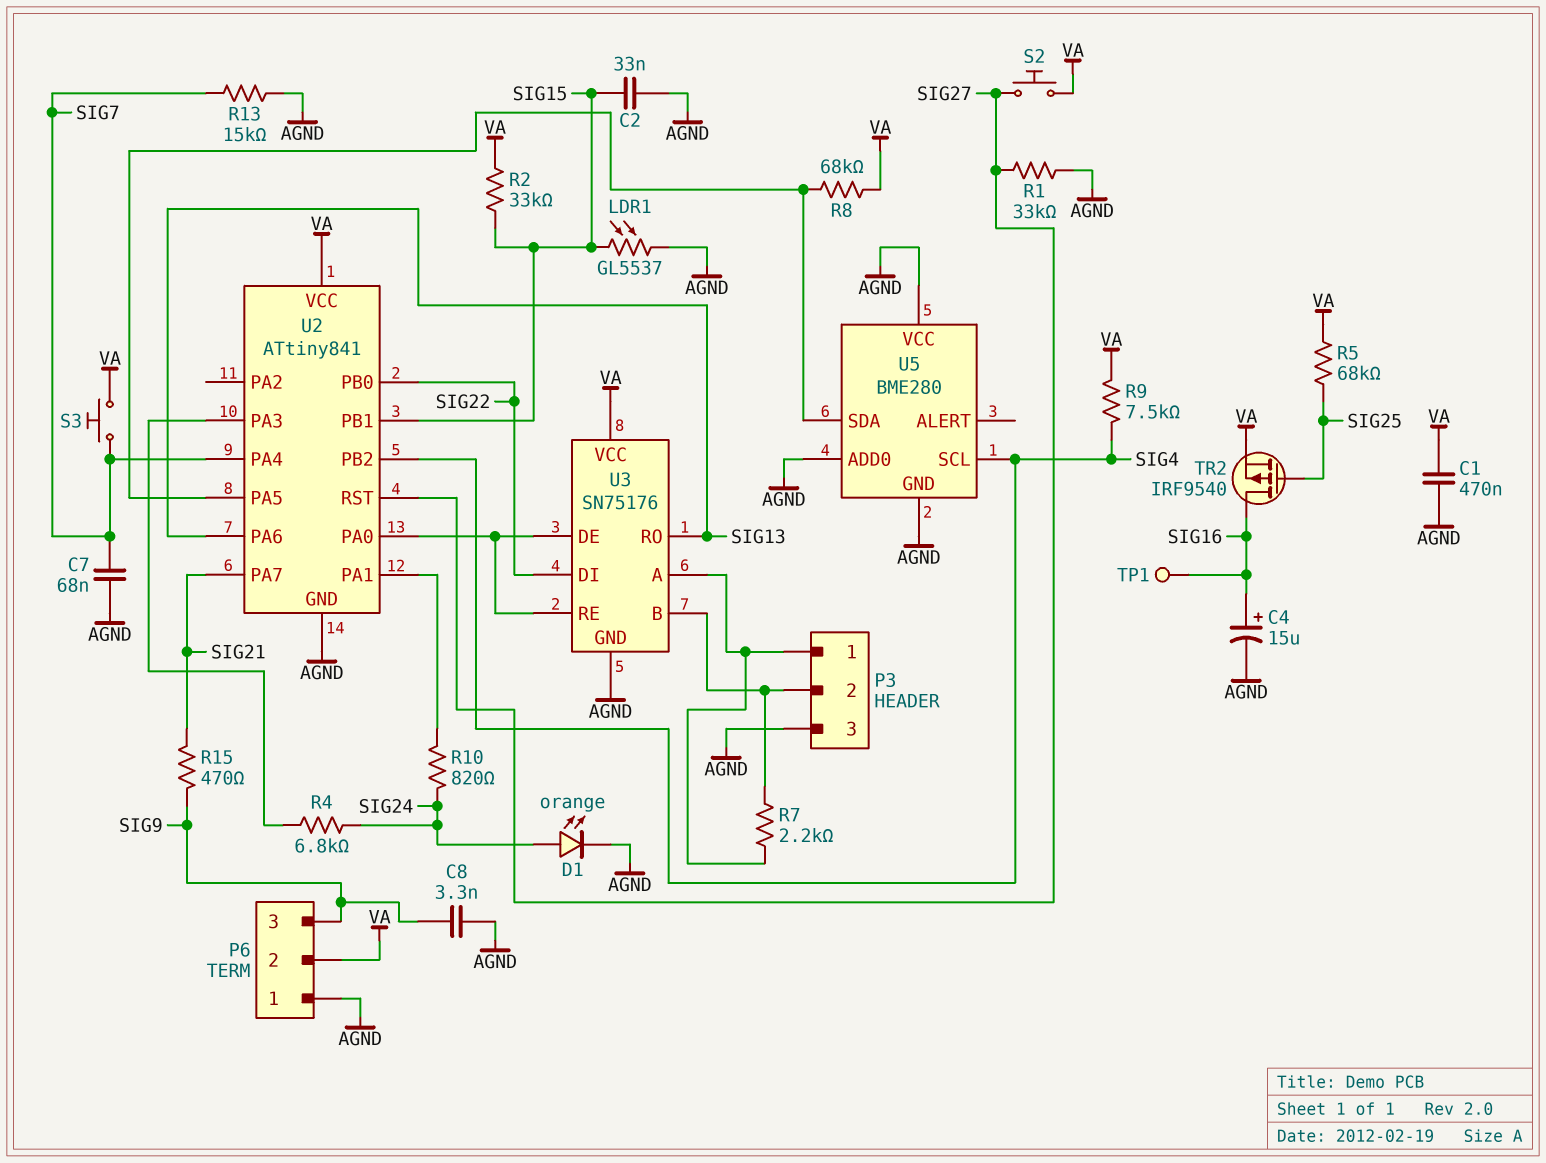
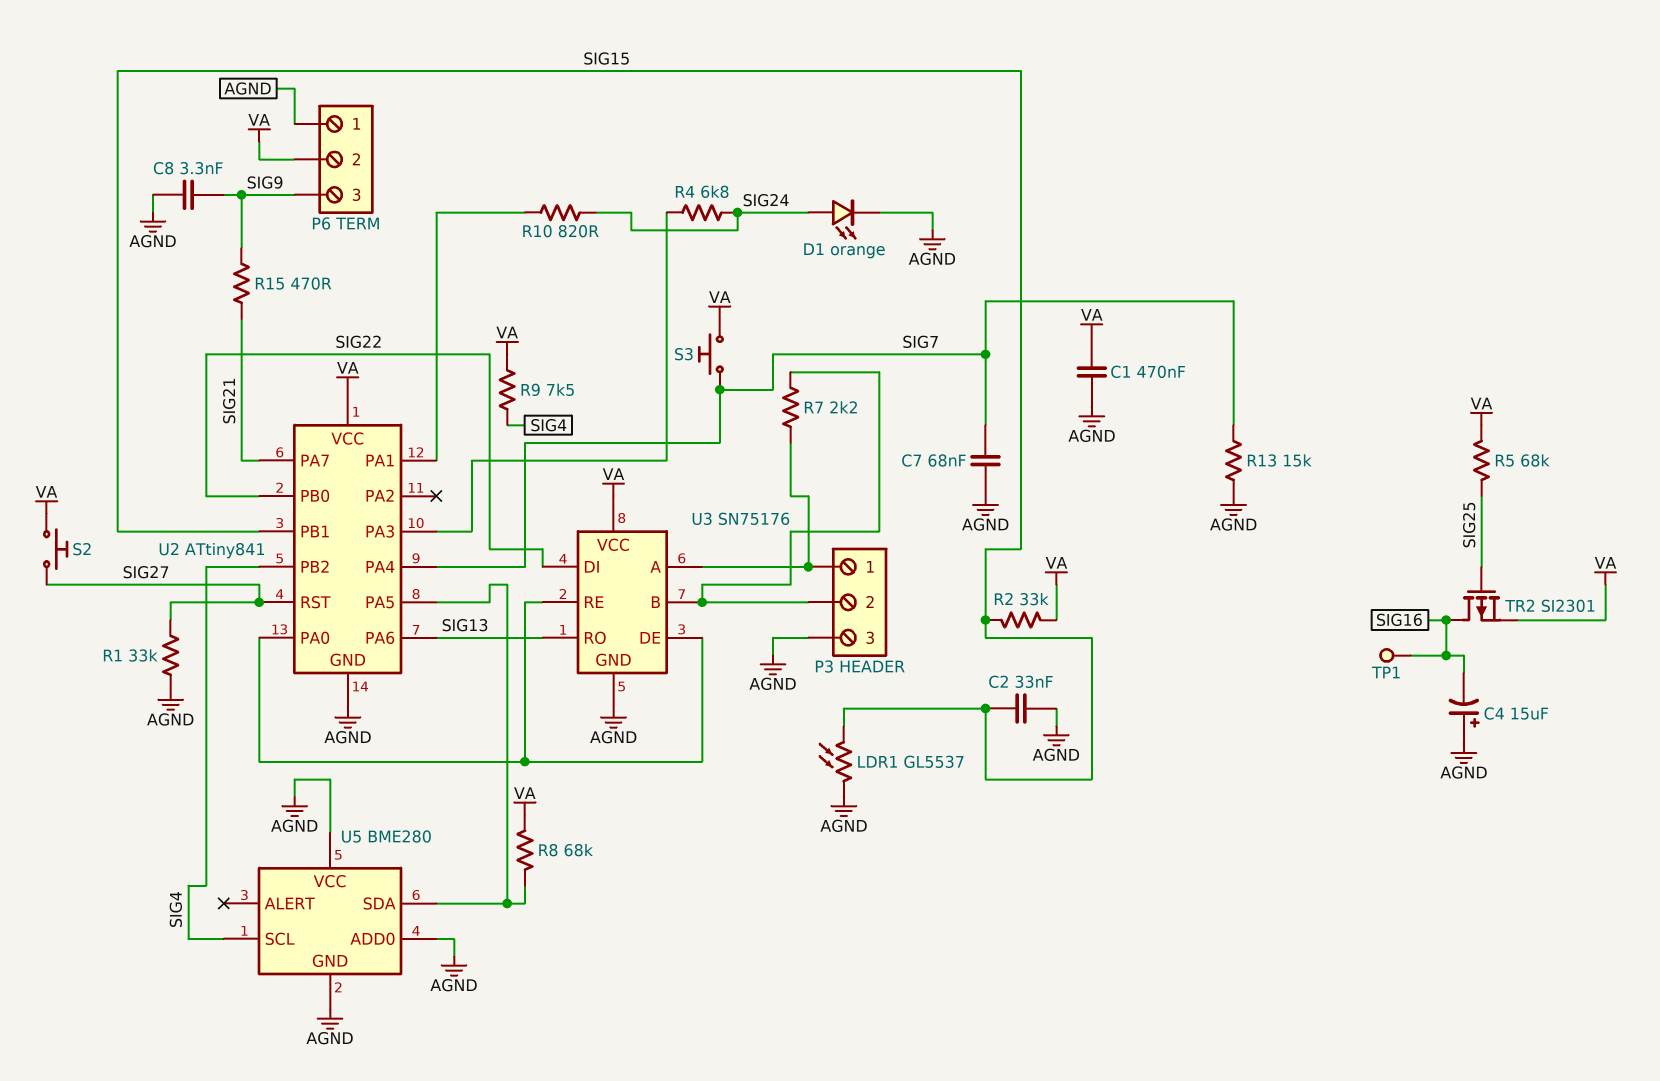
C4: 15uF (plus SIG16, minus AGND) -> 15uF (plus AGND, minus SIG16)
TR2: PMOS IRF9540 (G SIG25, D SIG16, S VA) -> PMOS SI2301 (G SIG25, D SIG16, S VA)

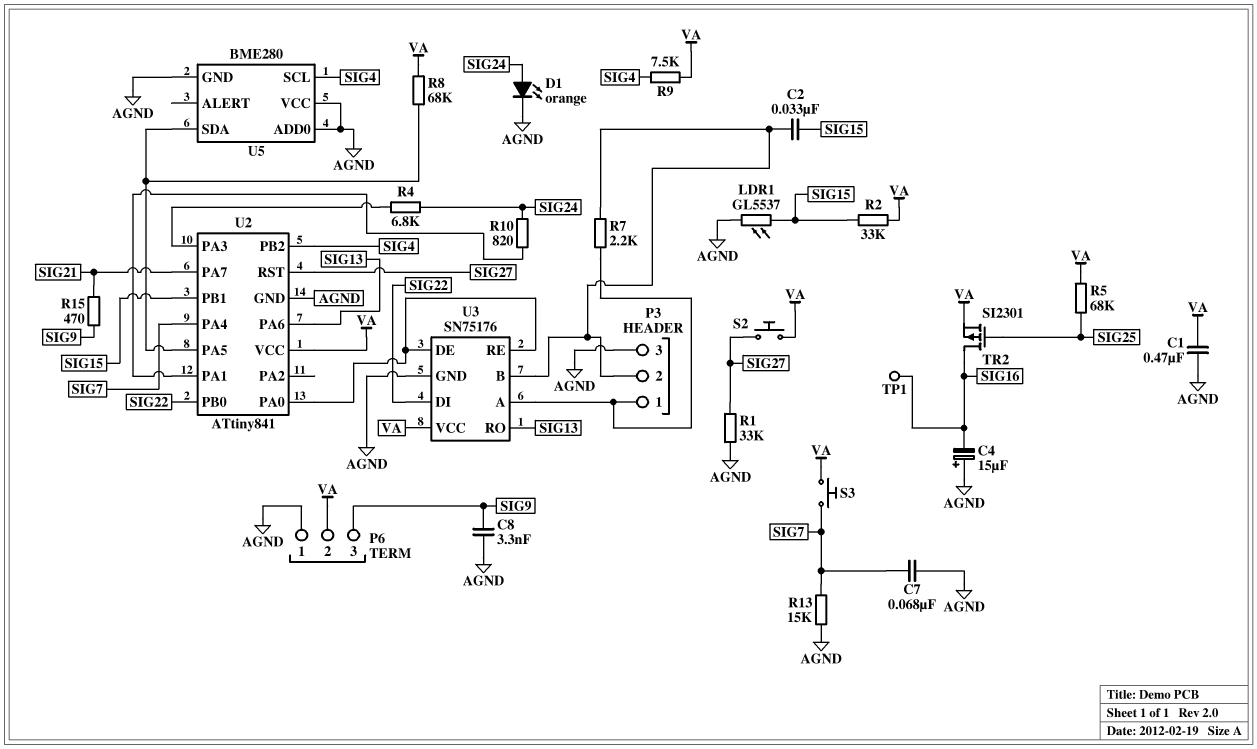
C2: 33nF (AGND, SIG15) -> 33nF (P3/2, SIG15)

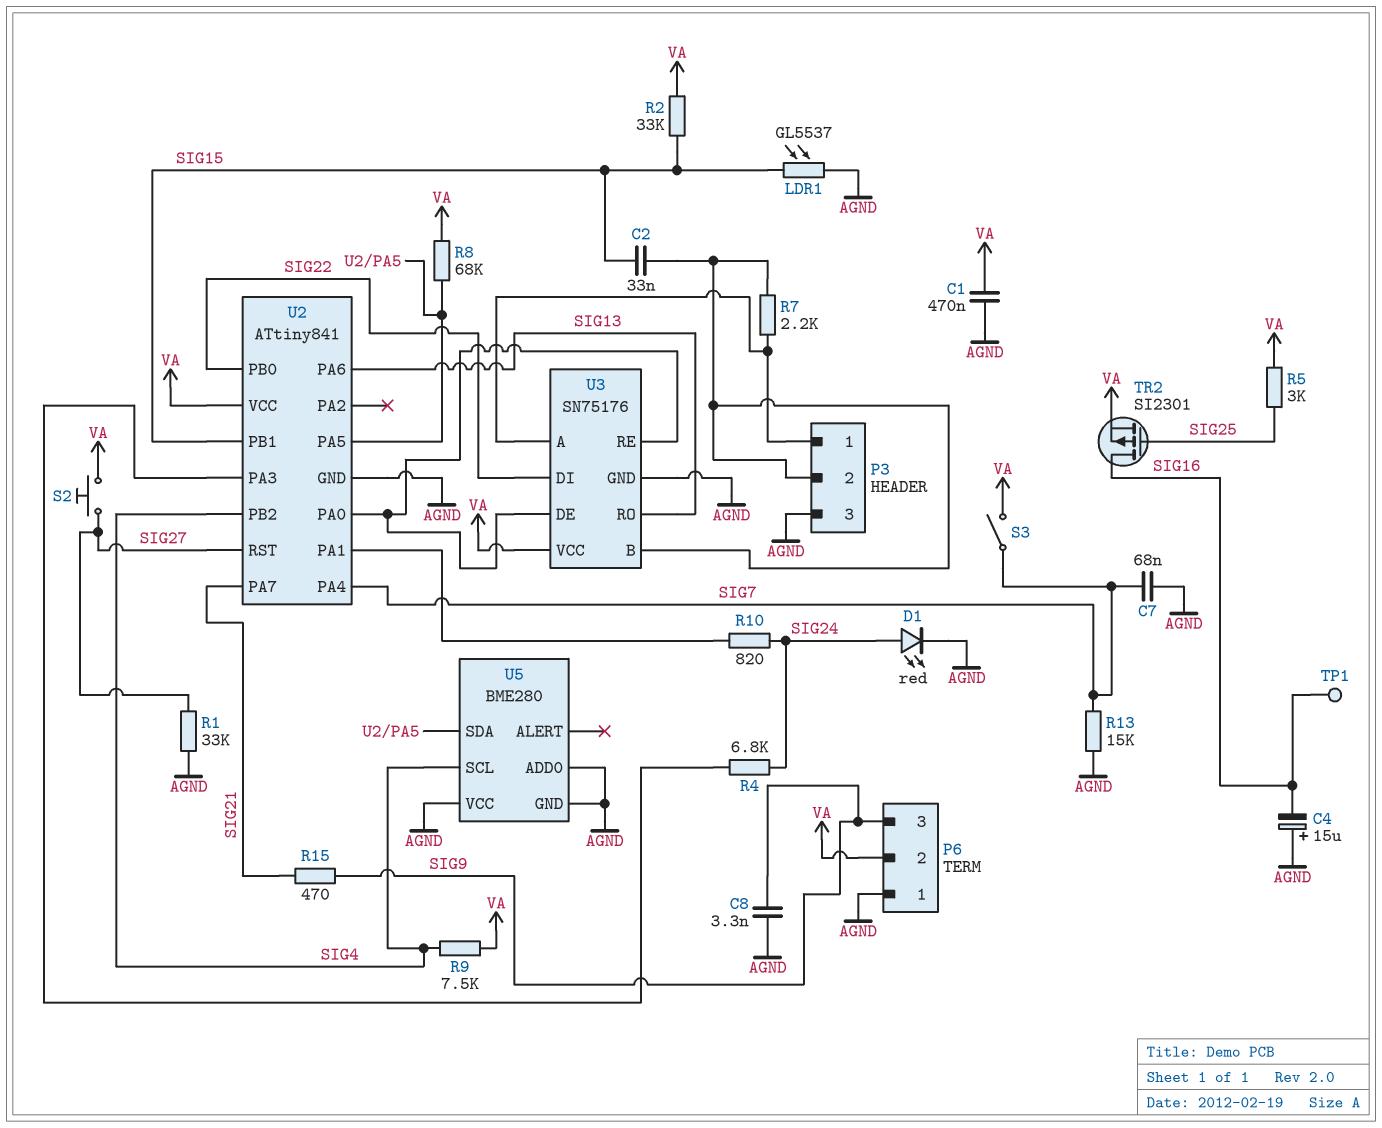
D1: LED orange (A SIG24, K AGND) -> LED red (A SIG24, K AGND)
R5: 68k (SIG25, VA) -> 3k (SIG25, VA)
S3: button (SIG7, VA) -> switch (SIG7, VA)

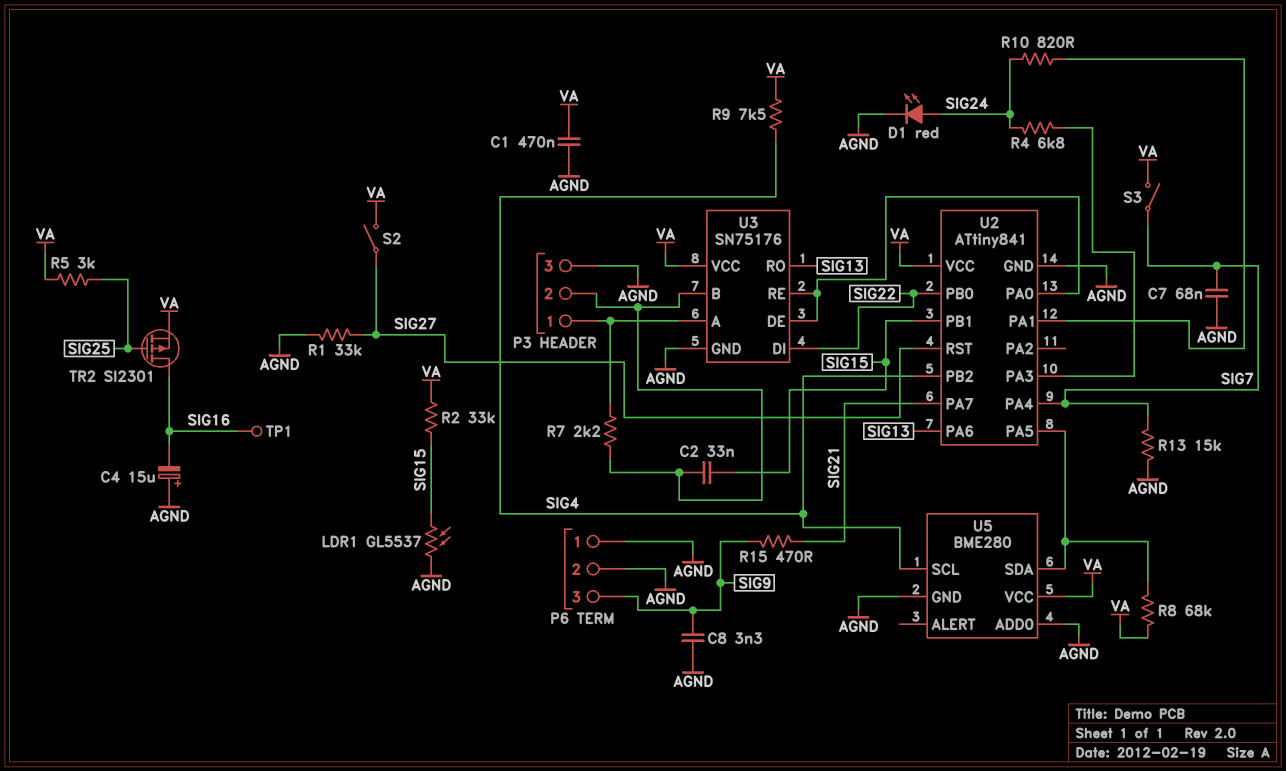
P6 pin 2: VA -> AGND
S2: button (SIG27, VA) -> switch (SIG27, VA)
U5 pin VCC: AGND -> VA

